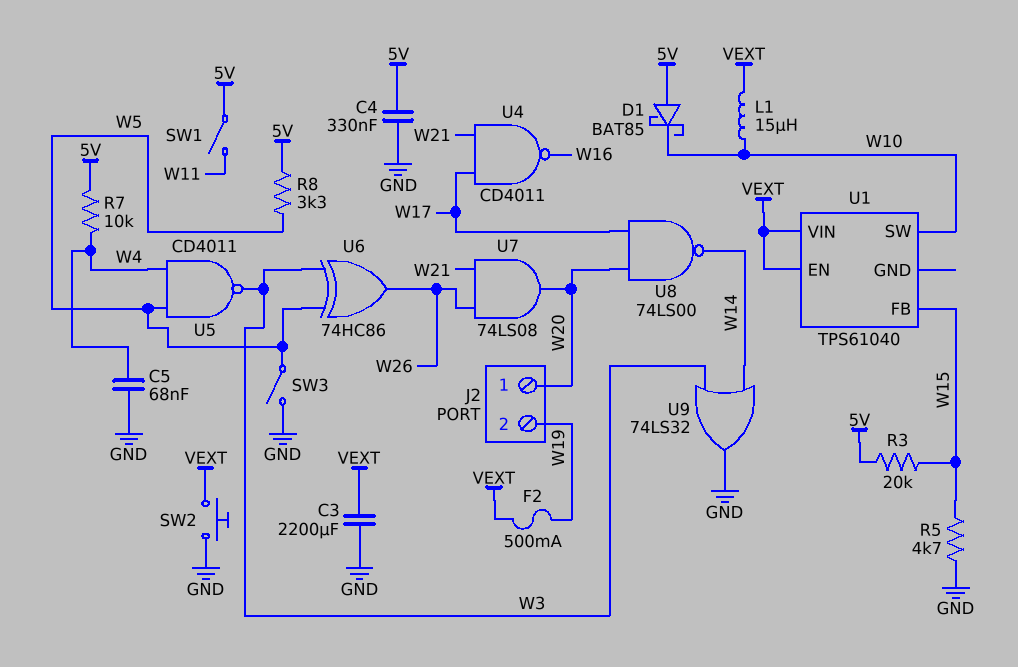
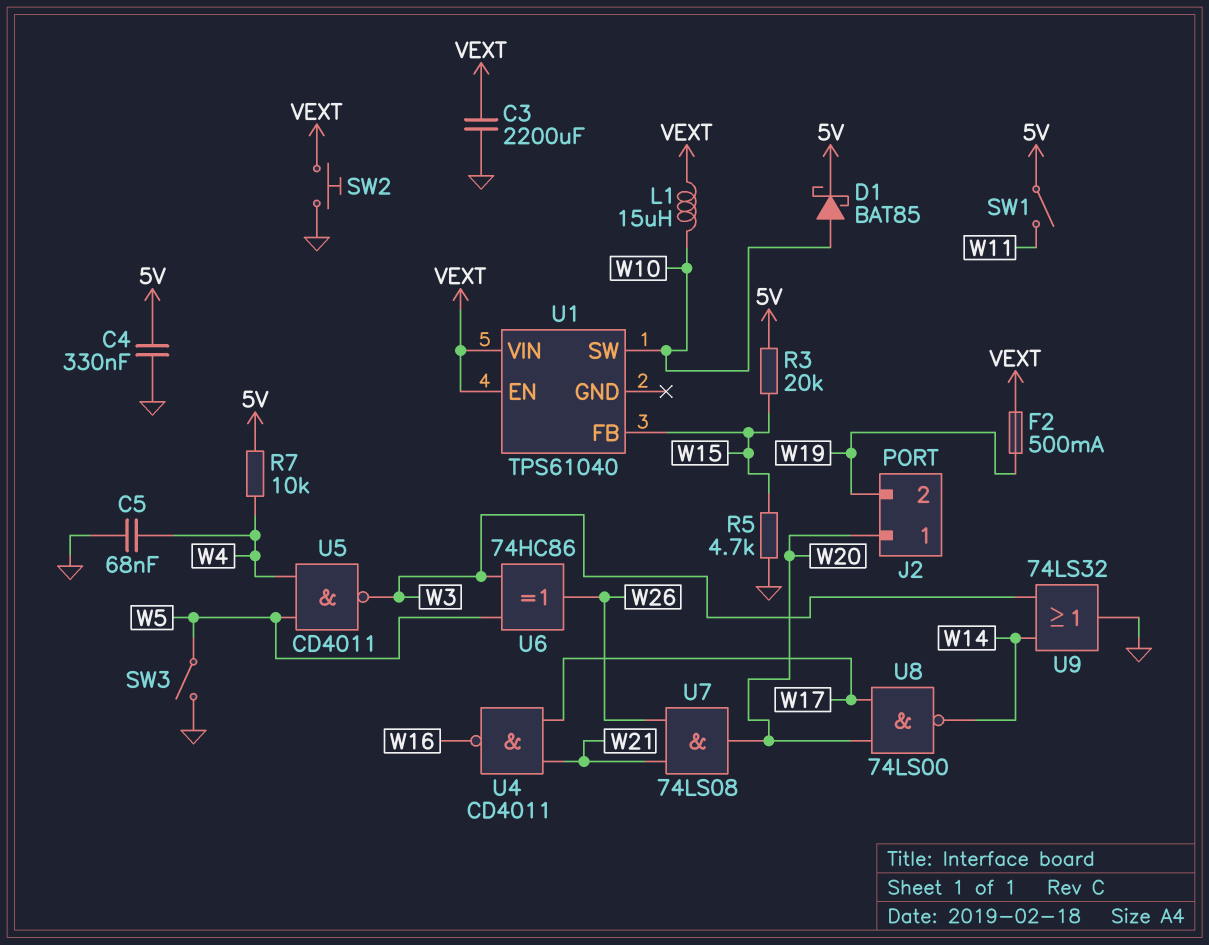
D1: schottky BAT85 (A 5V, K W10) -> schottky BAT85 (A W10, K 5V)
R8: 3.3k (5V, W5) -> none

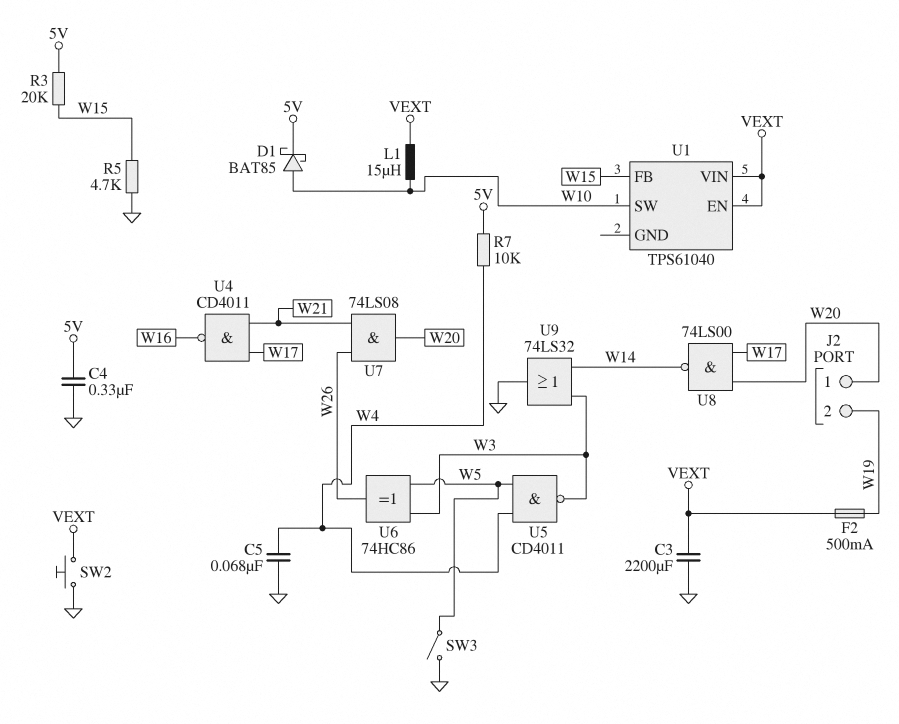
SW1: switch (5V, W11) -> none

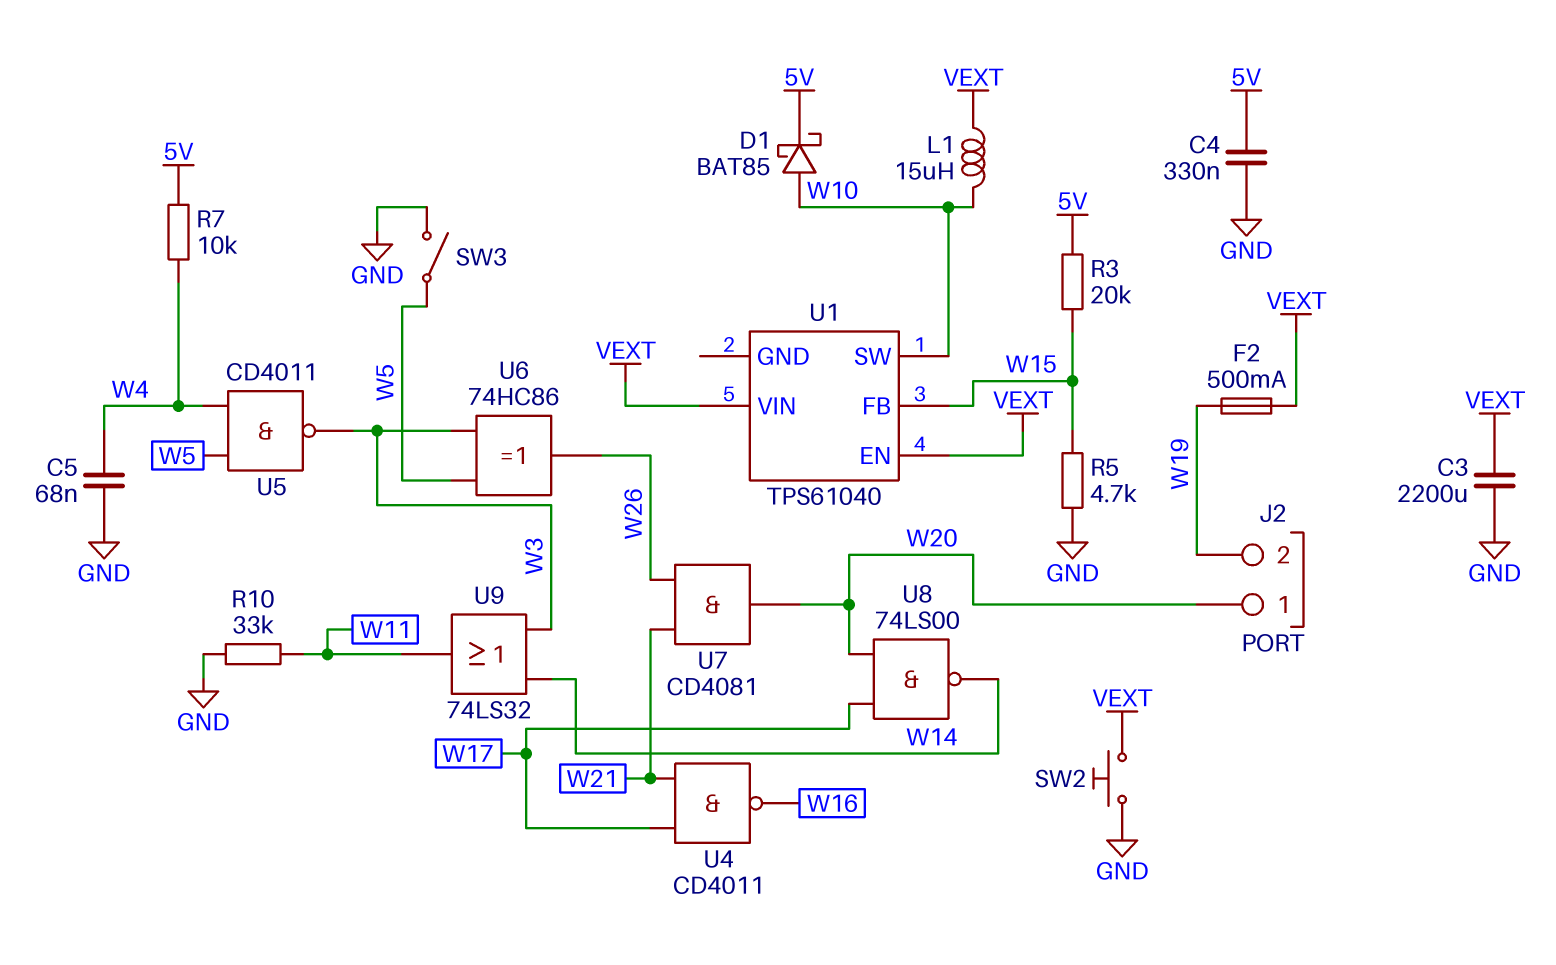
R10: none -> 33k (GND, W11)
U7: AND 74LS08 (in W21, in W26, out W20) -> AND CD4081 (in W21, in W26, out W20)
U9: OR 74LS32 (in W3, in W14, out GND) -> OR 74LS32 (in W3, in W14, out W11)

